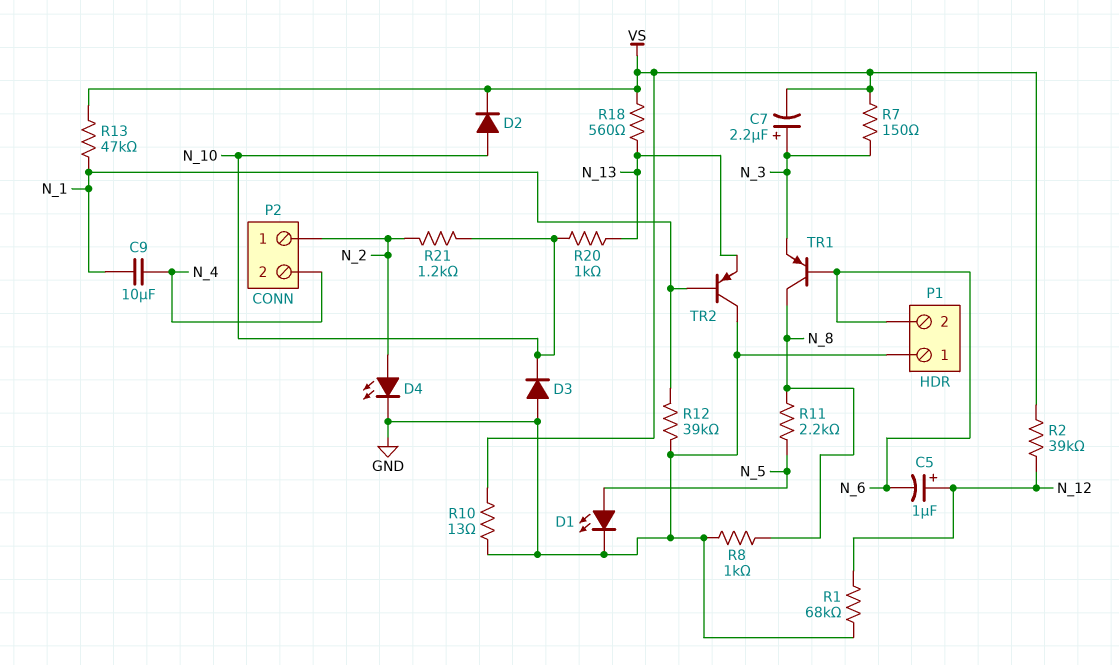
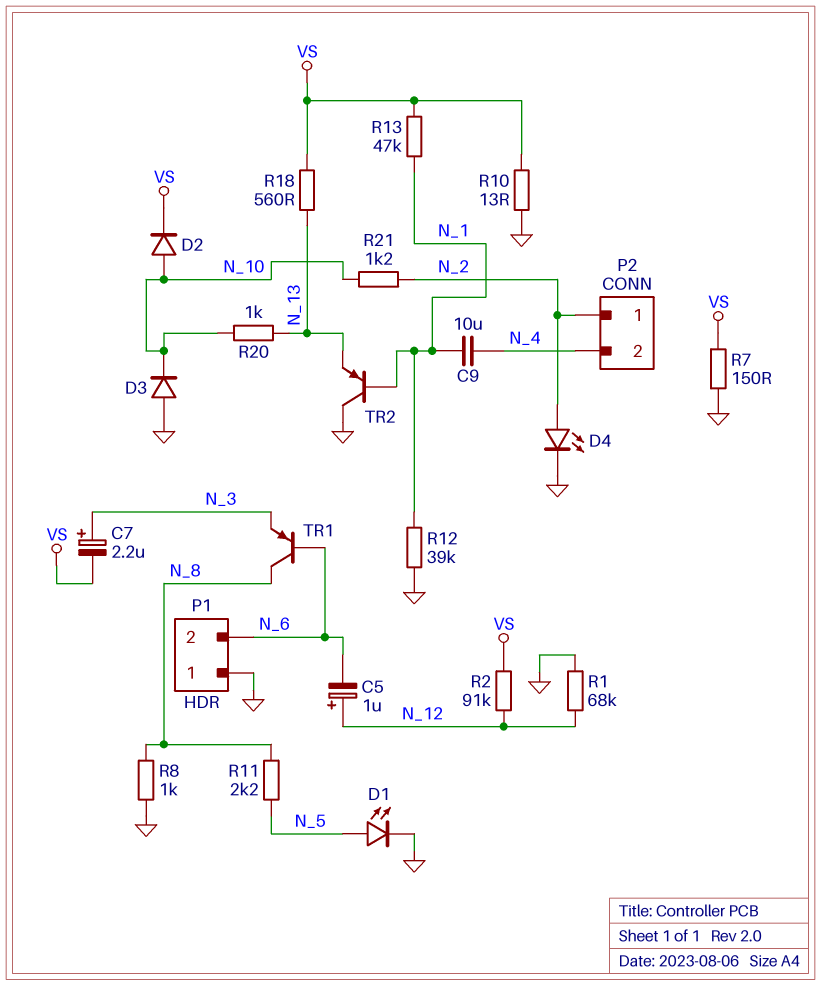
R2: 39k (N_12, VS) -> 91k (N_12, VS)
R7: 150 (N_3, VS) -> 150 (GND, VS)

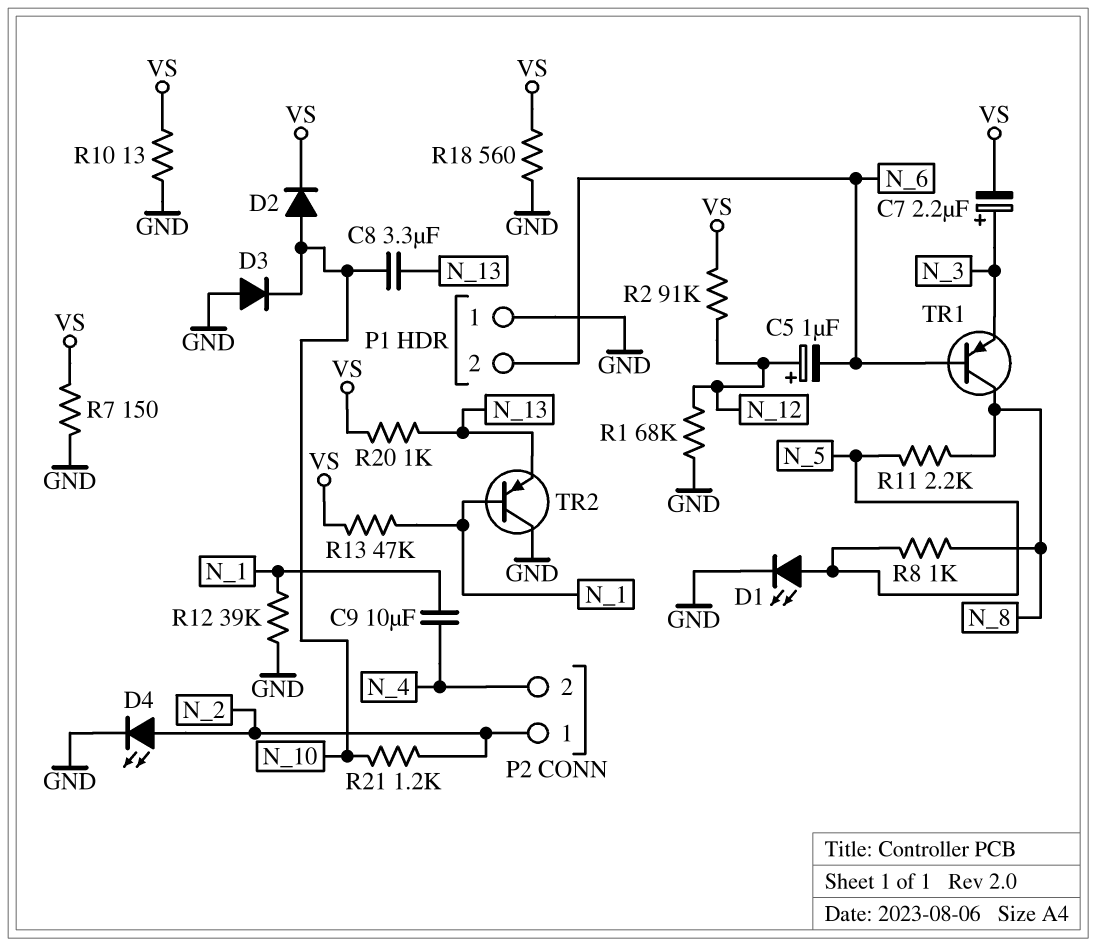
C8: none -> 3.3uF (N_10, N_13)
R8: 1k (GND, N_8) -> 1k (N_5, N_8)
R18: 560 (N_13, VS) -> 560 (GND, VS)
R20: 1k (N_10, N_13) -> 1k (N_13, VS)

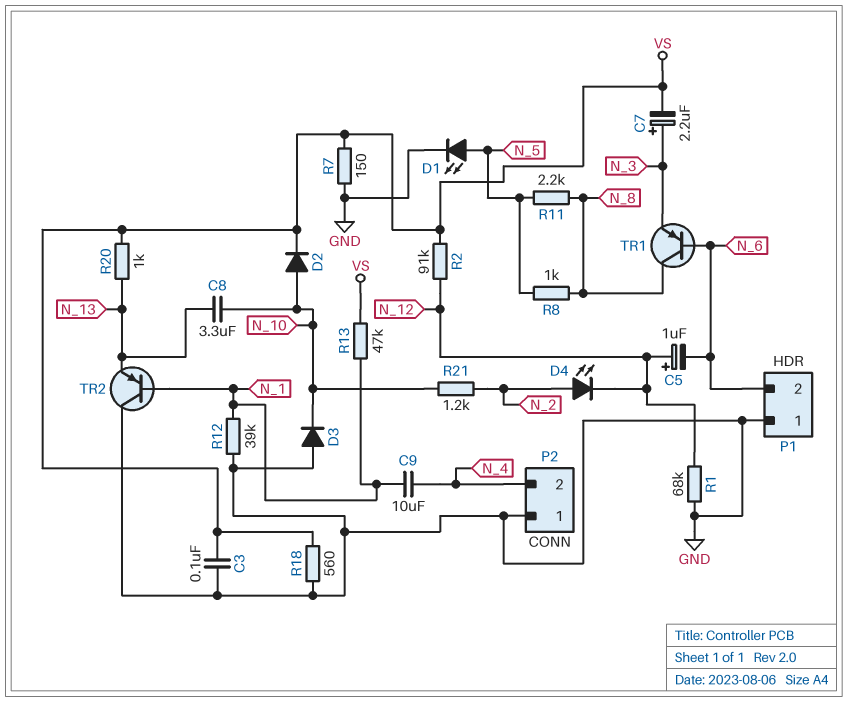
C3: none -> 100nF (GND, VS)
D4: LED (A N_2, K GND) -> LED (A N_2, K N_12)
P2 pin 1: N_2 -> GND
R10: 13 (GND, VS) -> none

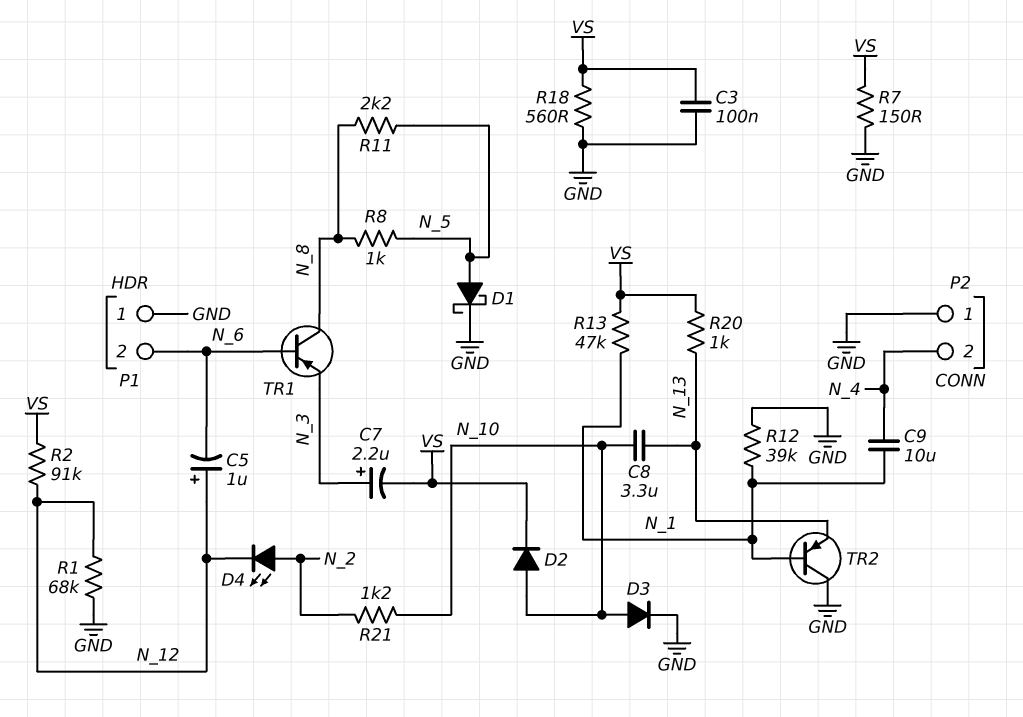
D1: LED (A N_5, K GND) -> schottky (A N_5, K GND)
D3: diode (A GND, K N_10) -> diode (A N_10, K GND)

